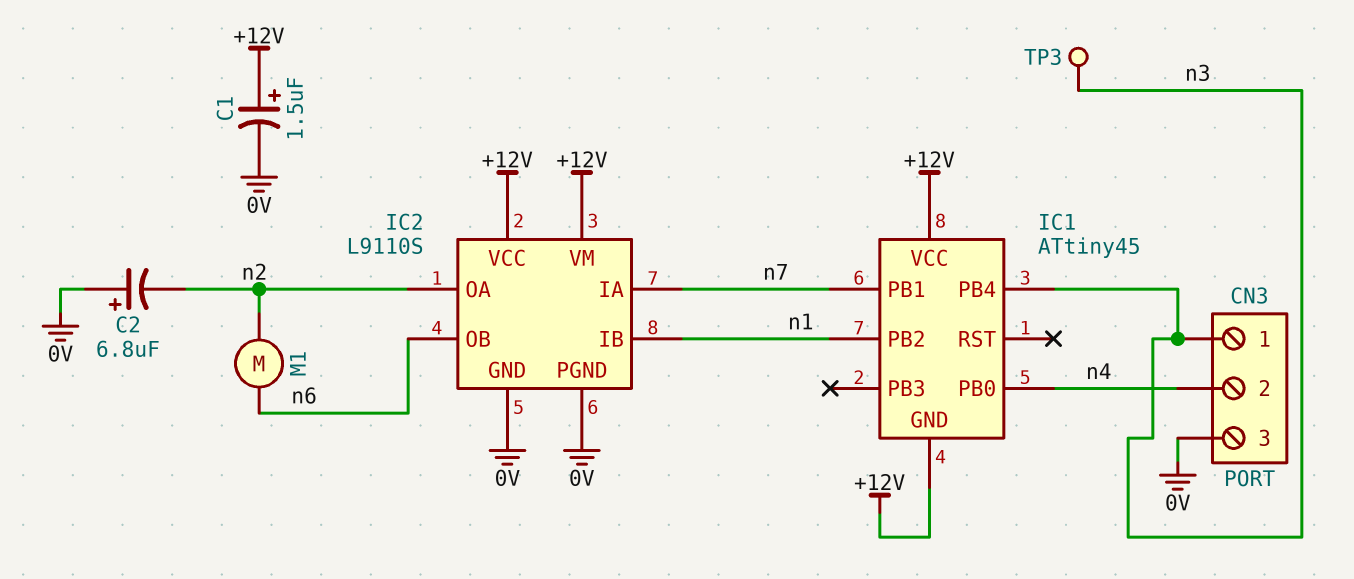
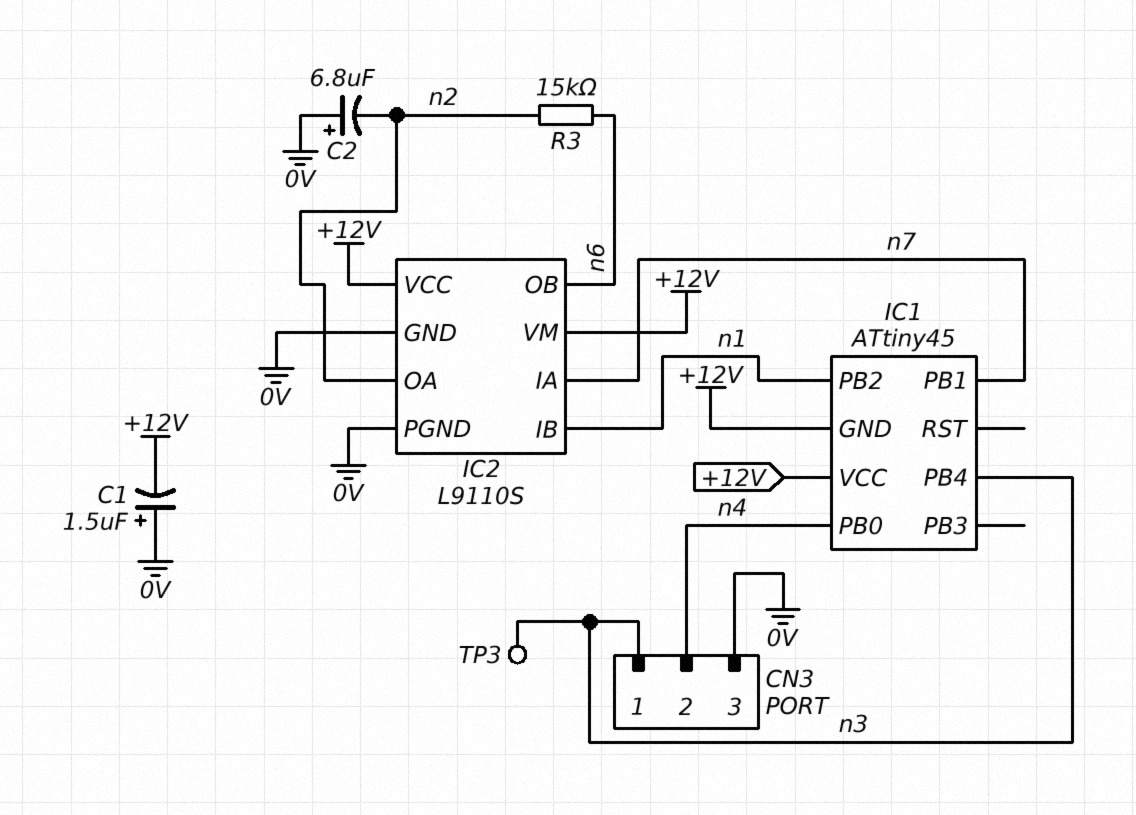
C1: 1.5uF (plus +12V, minus 0V) -> 1.5uF (plus 0V, minus +12V)
M1: motor (n2, n6) -> none
R3: none -> 15k (n2, n6)

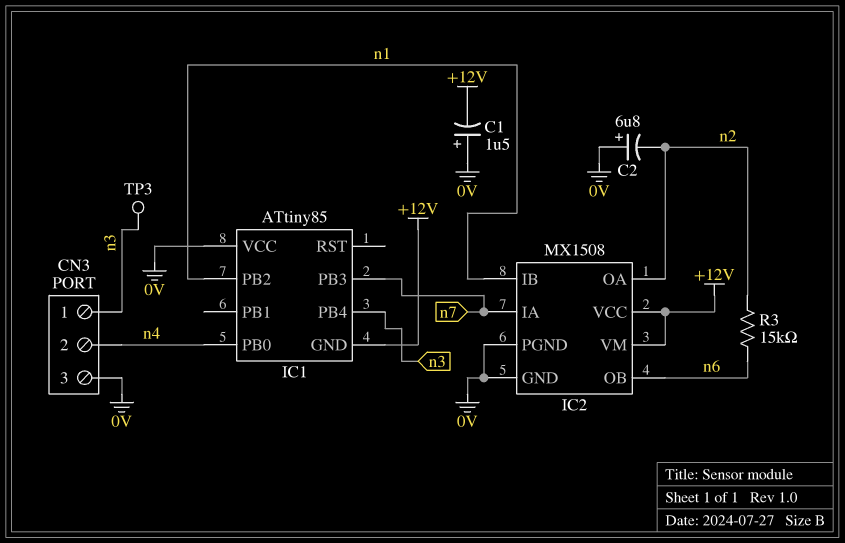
IC1: ATtiny45 -> ATtiny85
IC1 pin PB1: n7 -> none
IC1 pin PB3: none -> n7
IC1 pin VCC: +12V -> 0V
IC2: L9110S -> MX1508

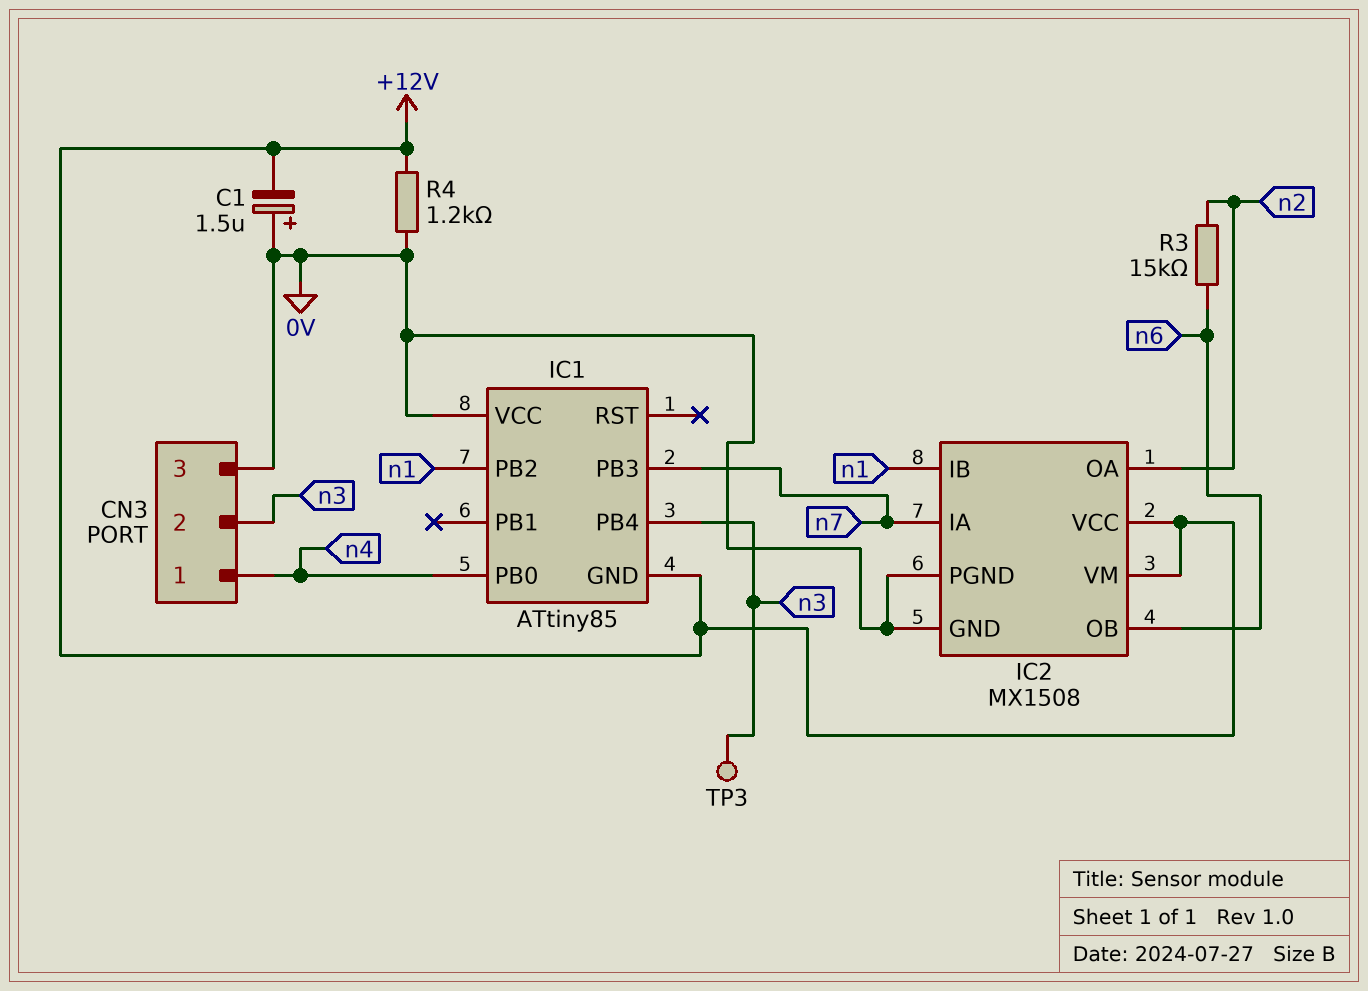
C2: 6.8uF (plus 0V, minus n2) -> none
CN3 pin 1: n3 -> n4
CN3 pin 2: n4 -> n3
R4: none -> 1.2k (+12V, 0V)

